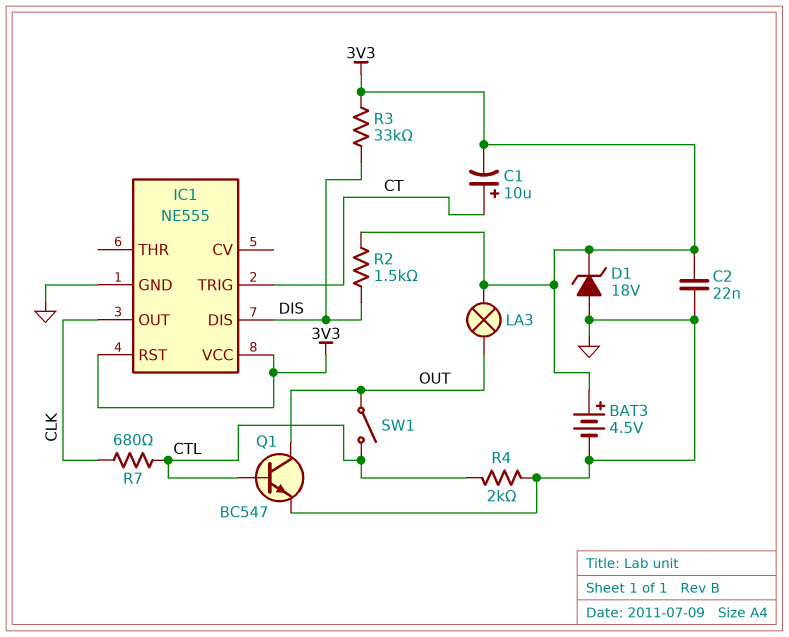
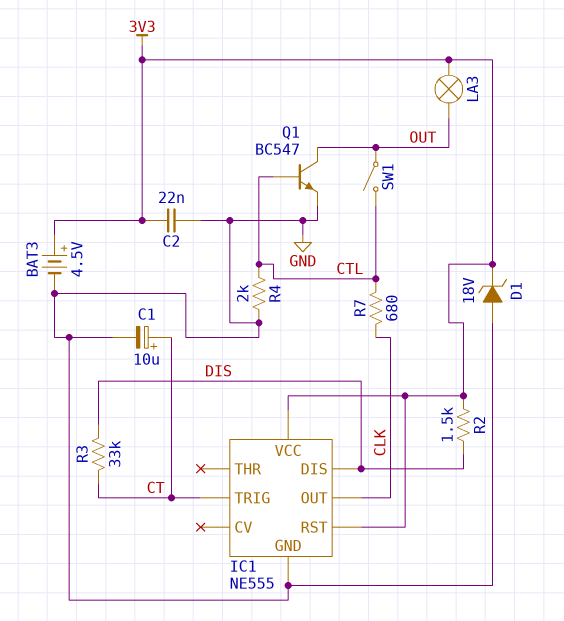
C1: 10uF (plus CT, minus 3V3) -> 10uF (plus CT, minus GND)
R3: 33k (3V3, DIS) -> 33k (CT, DIS)

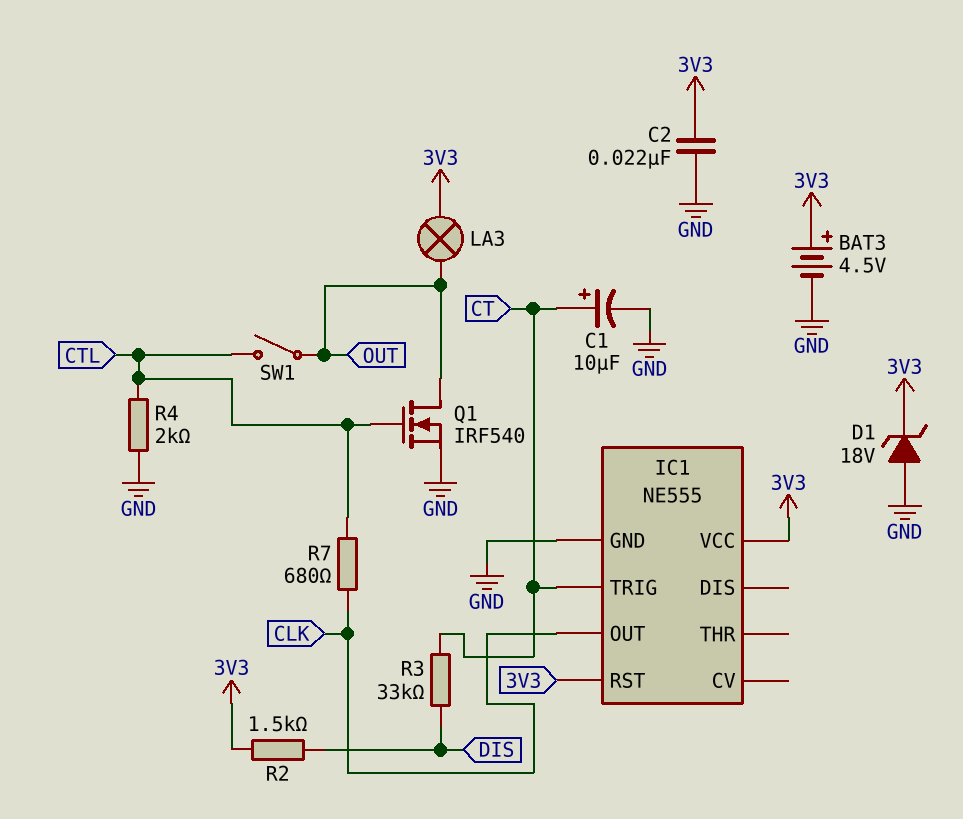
IC1 pin DIS: DIS -> none
Q1: NPN BC547 (B CTL, C OUT, E GND) -> NMOS IRF540 (G CTL, D OUT, S GND)

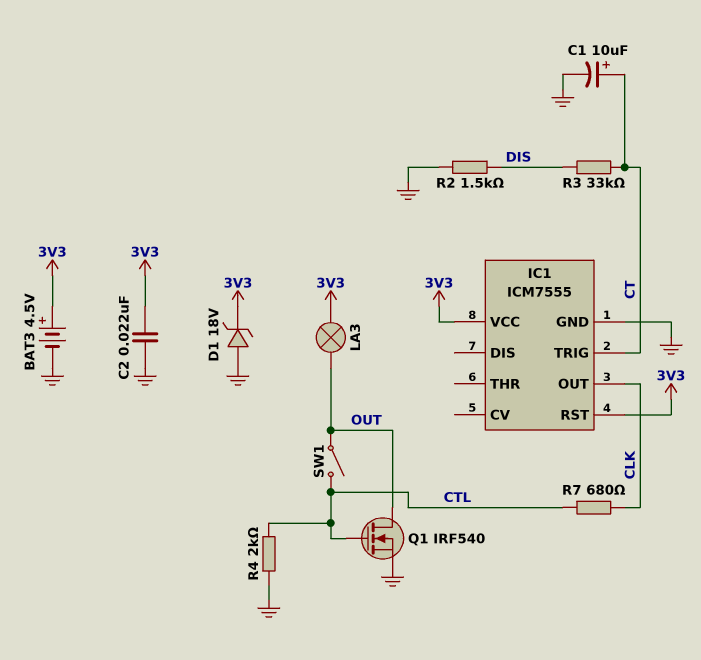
IC1: NE555 -> ICM7555
R2: 1.5k (3V3, DIS) -> 1.5k (DIS, GND)

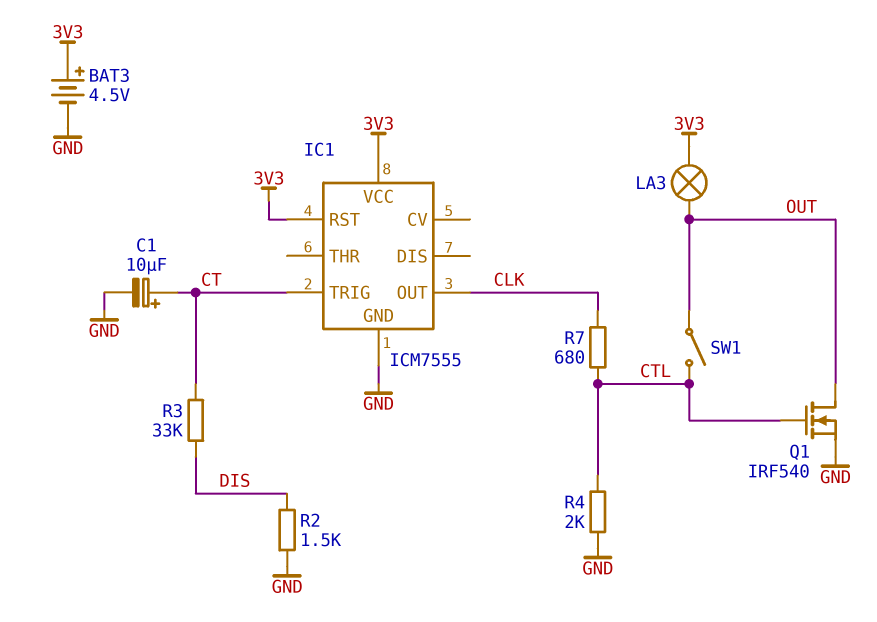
C2: 22nF (3V3, GND) -> none
D1: zener 18V (A GND, K 3V3) -> none

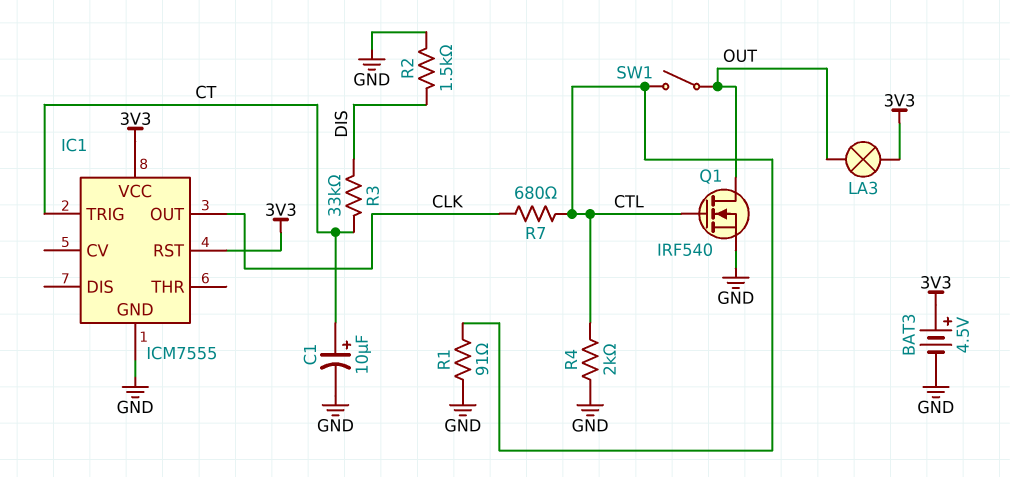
R1: none -> 91 (CTL, GND)

